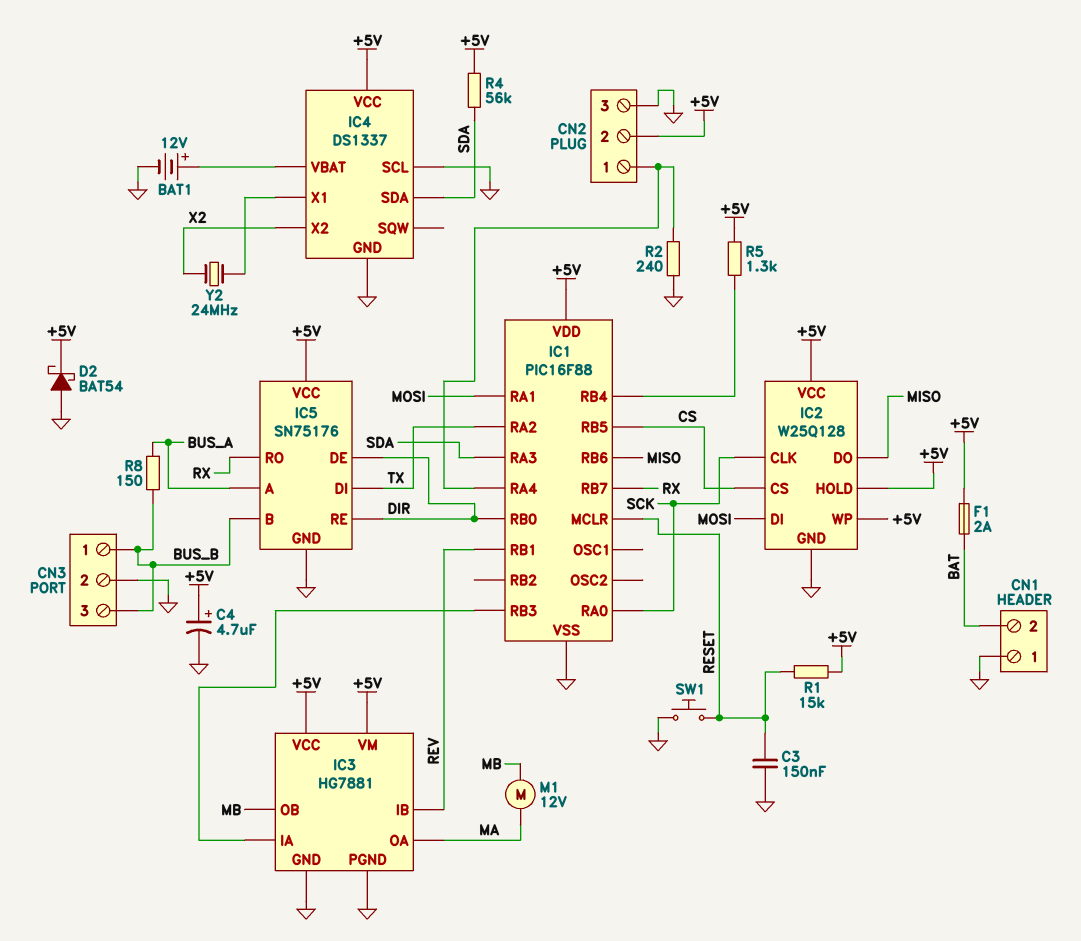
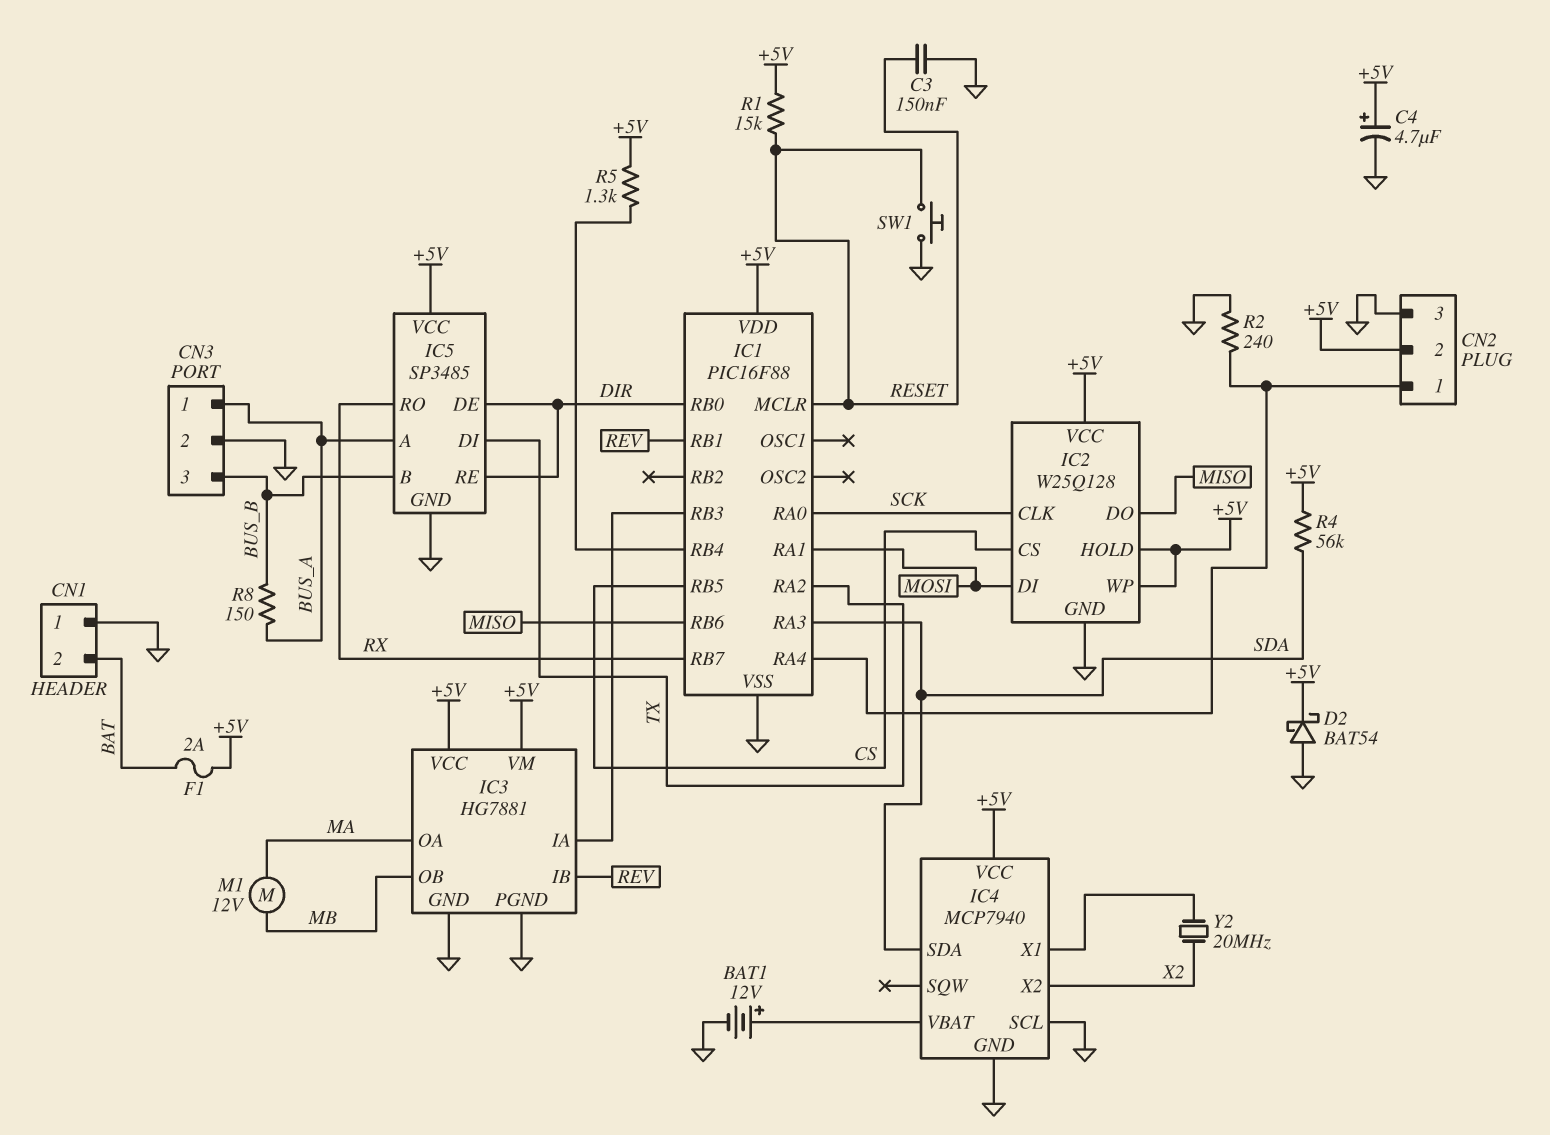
CN3 pin 1: BUS_B -> BUS_A
IC4: DS1337 -> MCP7940
IC5: SN75176 -> SP3485
Y2: 24MHz (IC4/X1, X2) -> 20MHz (IC4/X1, X2)

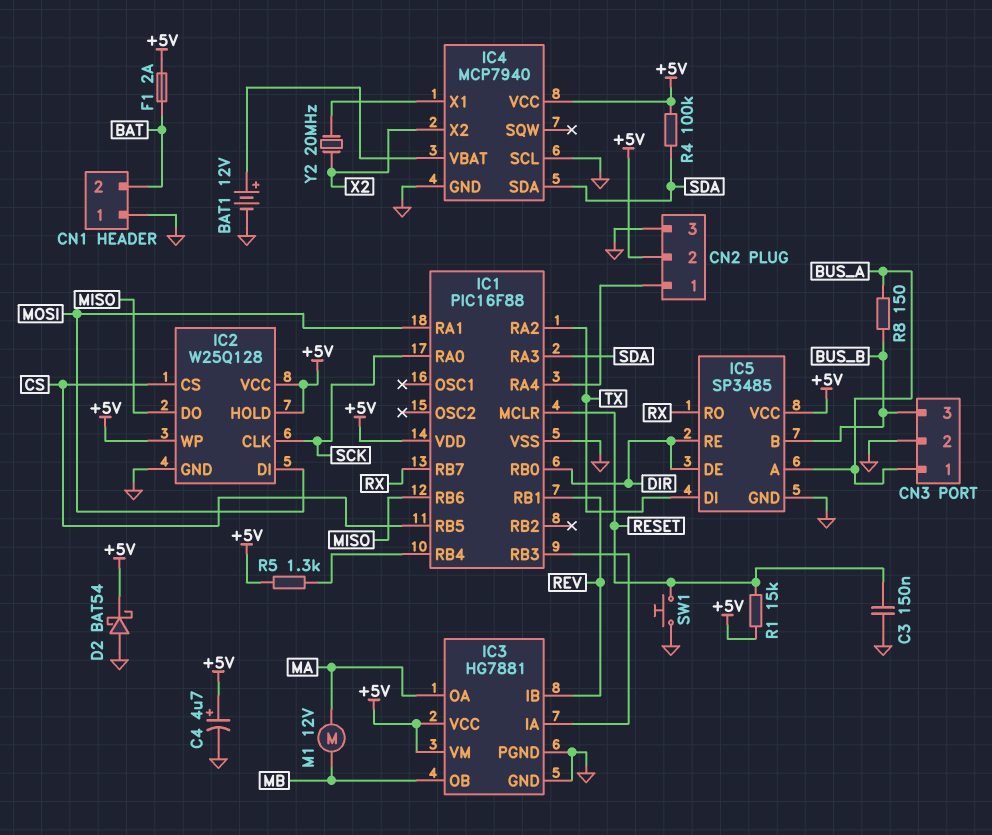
R2: 240 (CN2/1, GND) -> none
R4: 56k (+5V, SDA) -> 100k (+5V, SDA)

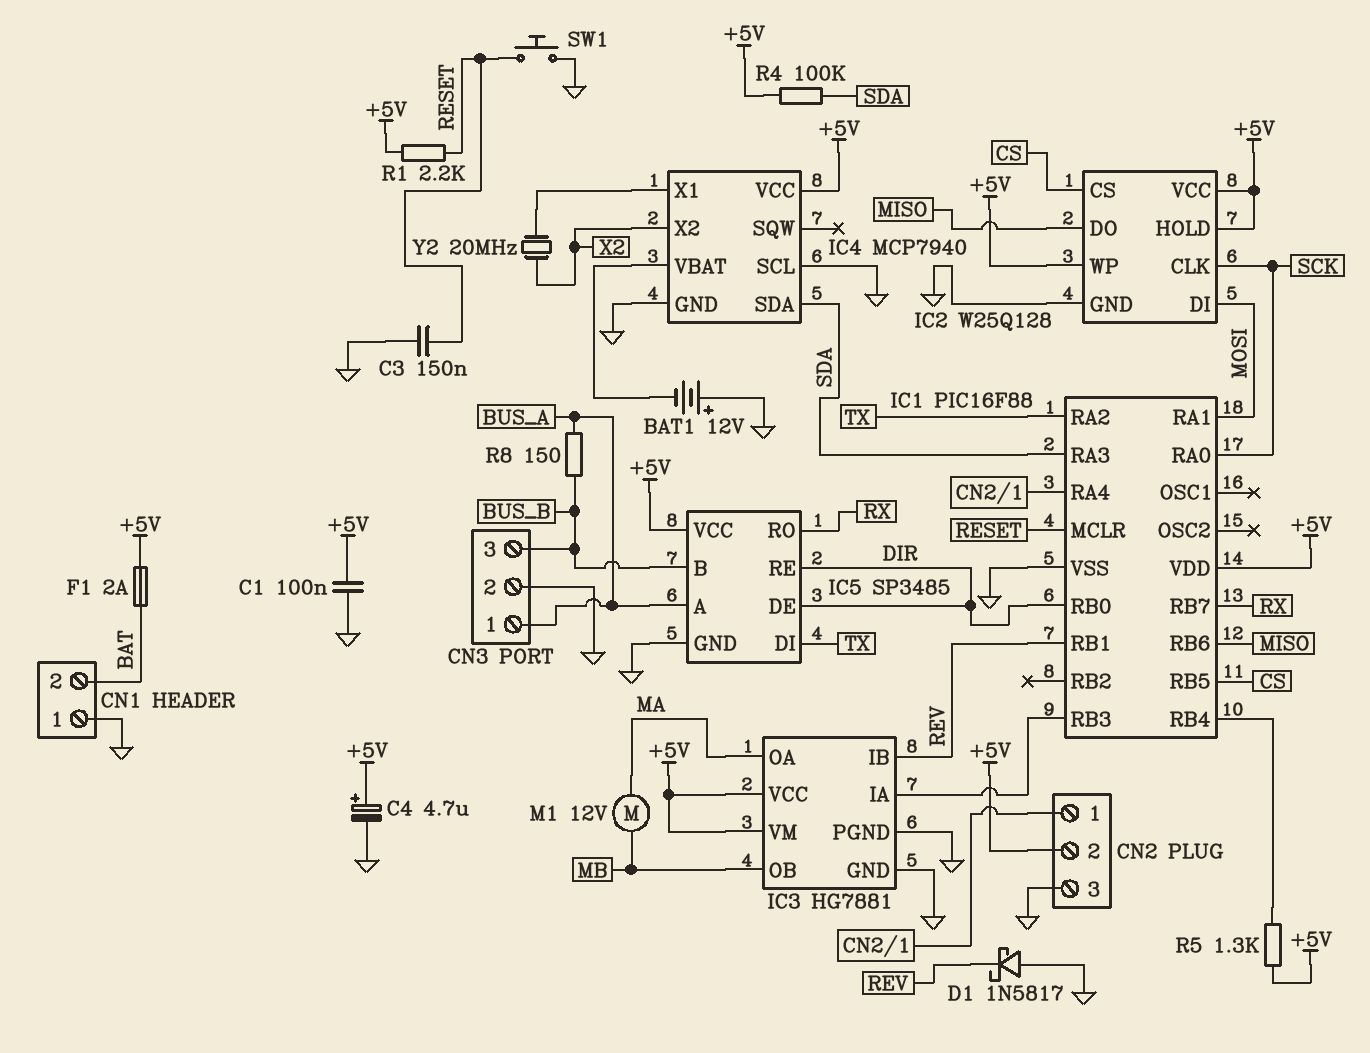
BAT1: 12V (plus IC4/VBAT, minus GND) -> 12V (plus GND, minus IC4/VBAT)
C1: none -> 100nF (+5V, GND)
D1: none -> schottky 1N5817 (A GND, K REV)
D2: schottky BAT54 (A GND, K +5V) -> none
R1: 15k (+5V, RESET) -> 2.2k (+5V, RESET)

